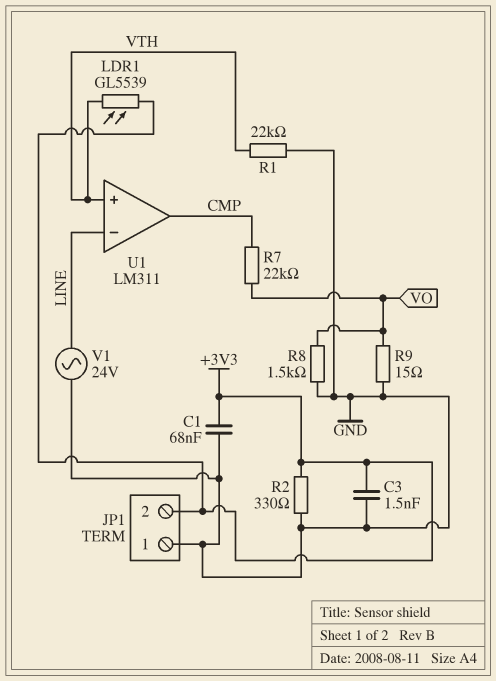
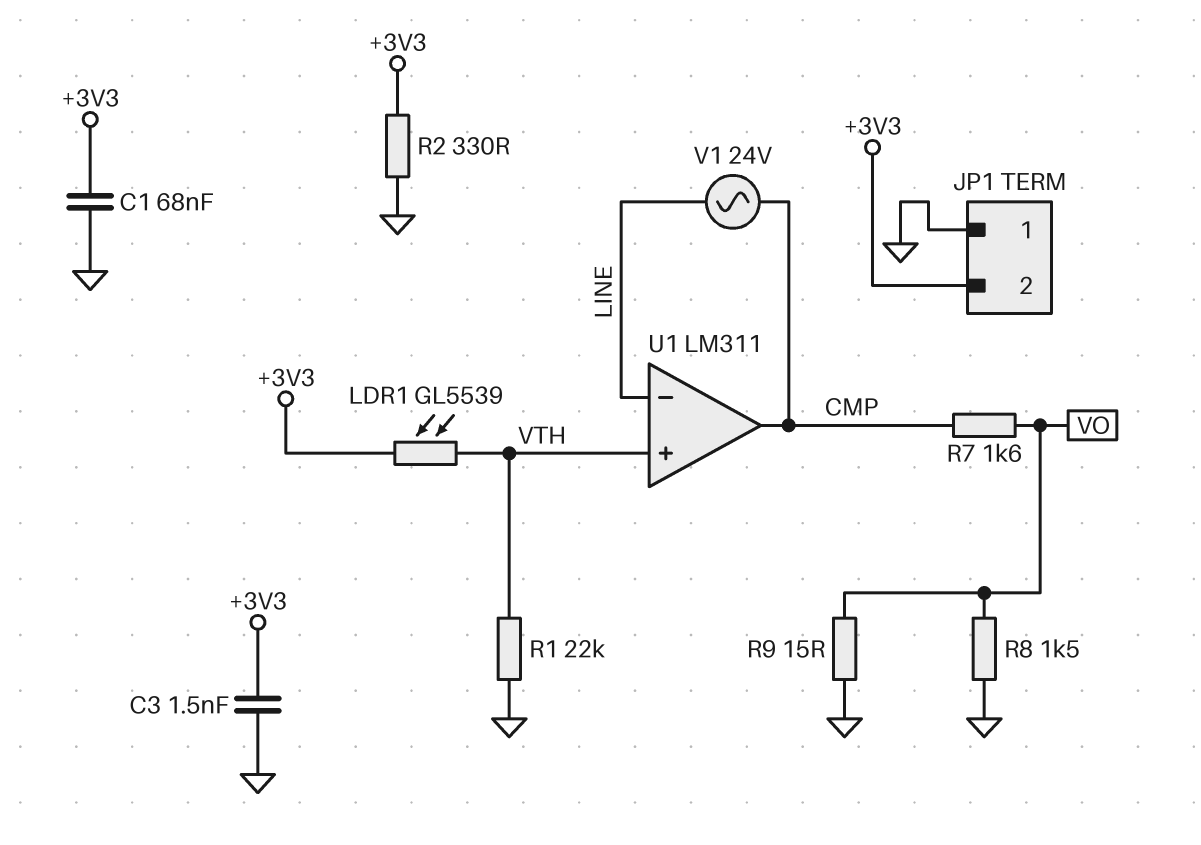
R7: 22k (CMP, VO) -> 1.6k (CMP, VO)
V1: AC 24V (GND, LINE) -> AC 24V (CMP, LINE)

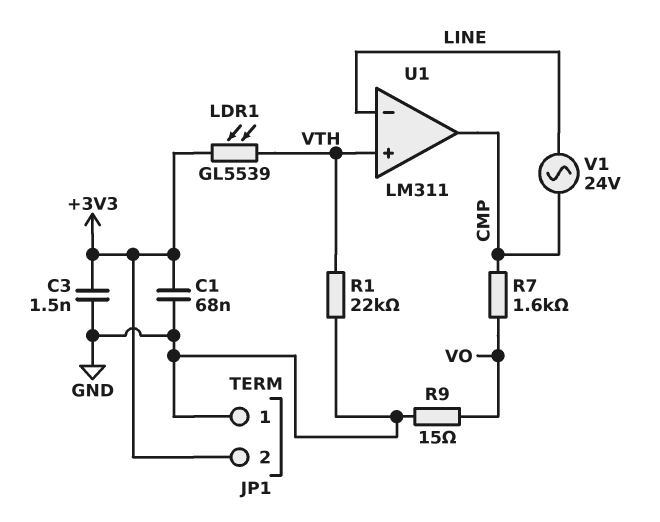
R2: 330 (+3V3, GND) -> none
R8: 1.5k (GND, VO) -> none

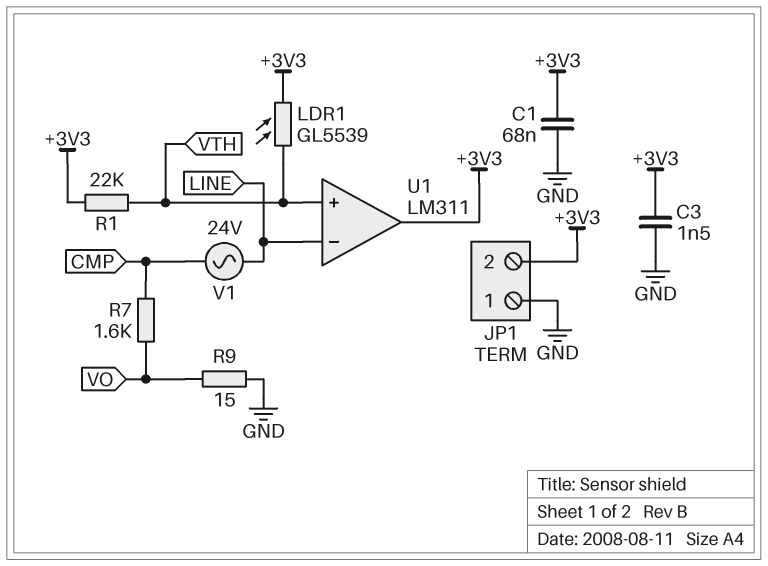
R1: 22k (GND, VTH) -> 22k (+3V3, VTH)
U1 pin out: CMP -> +3V3

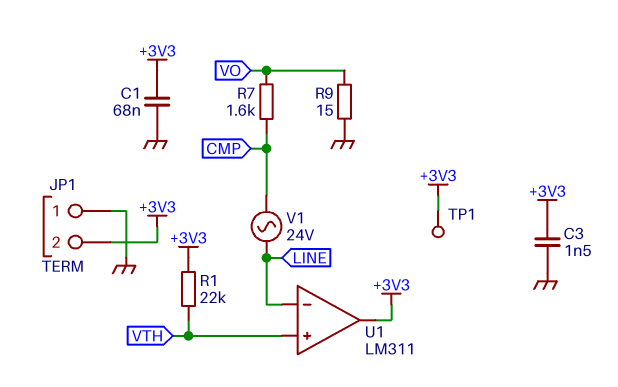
LDR1: GL5539 (+3V3, VTH) -> none
TP1: none -> test point (+3V3)

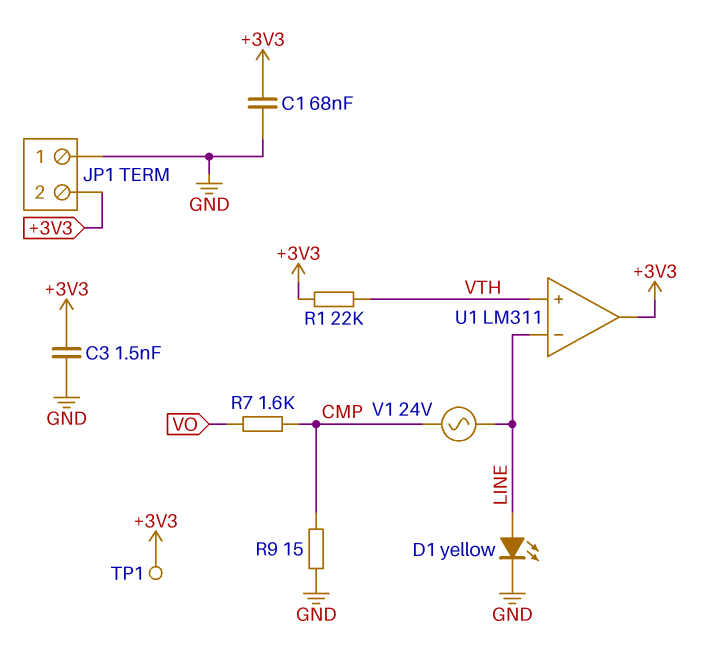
D1: none -> LED yellow (A LINE, K GND)
R9: 15 (GND, VO) -> 15 (CMP, GND)

